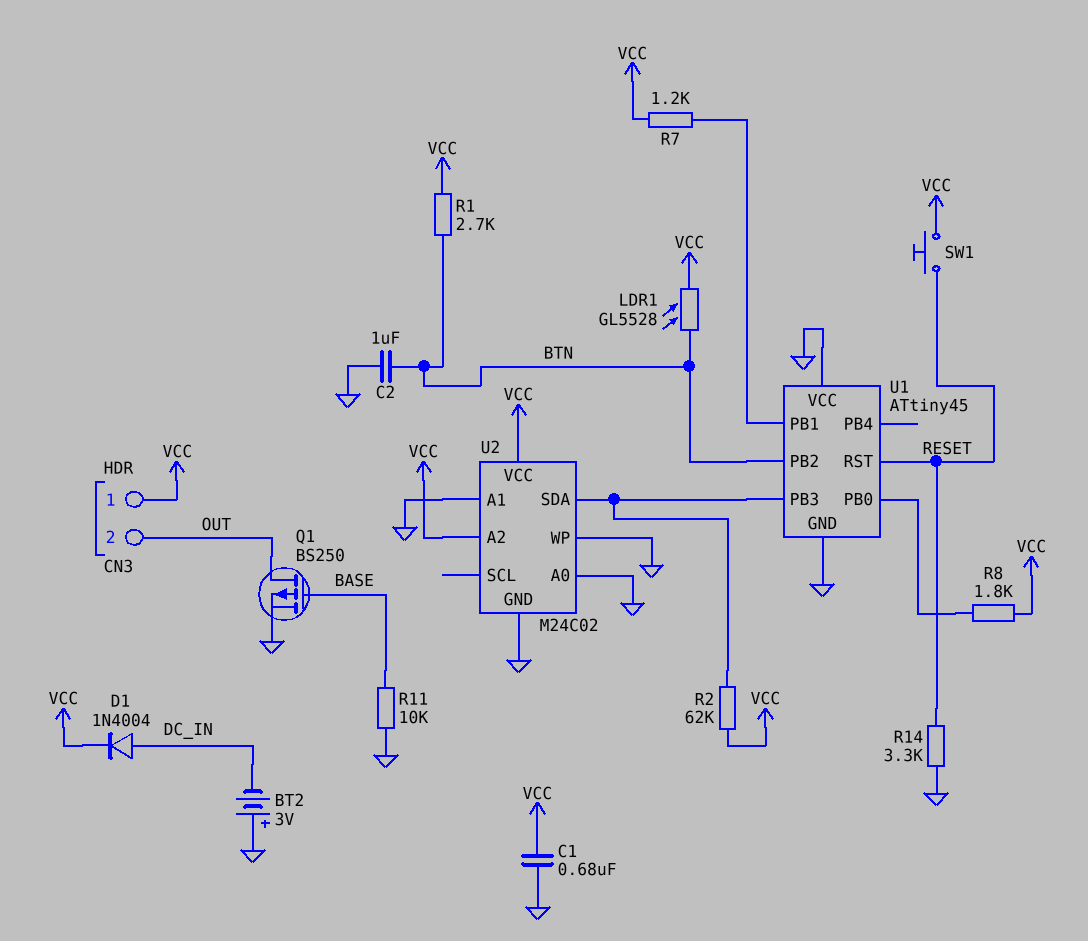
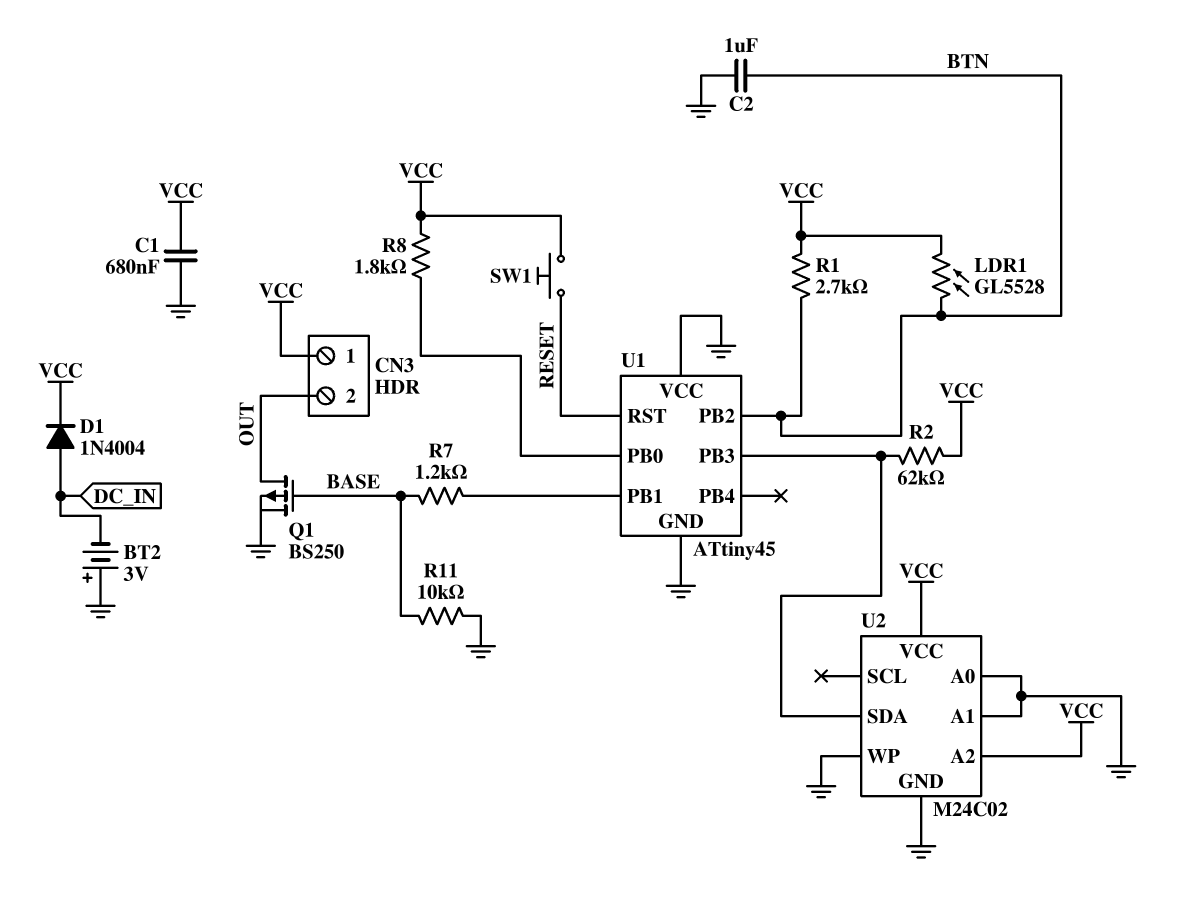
R7: 1.2k (U1/PB1, VCC) -> 1.2k (BASE, U1/PB1)
R14: 3.3k (GND, RESET) -> none

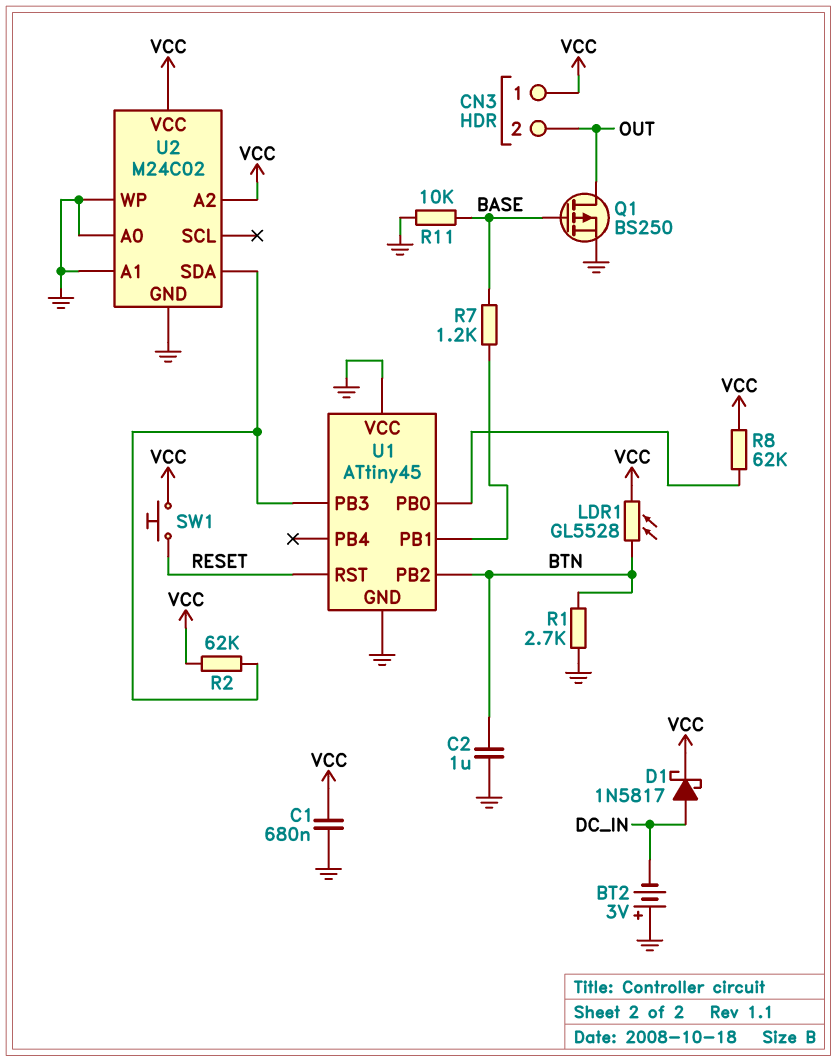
D1: diode 1N4004 (A DC_IN, K VCC) -> schottky 1N5817 (A DC_IN, K VCC)
R1: 2.7k (BTN, VCC) -> 2.7k (BTN, GND)
R8: 1.8k (U1/PB0, VCC) -> 62k (U1/PB0, VCC)

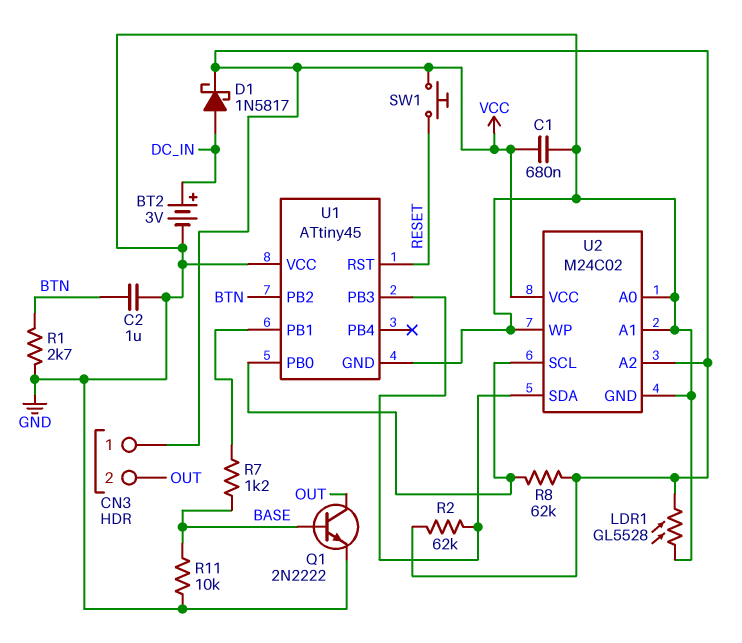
BT2: 3V (plus GND, minus DC_IN) -> 3V (plus DC_IN, minus GND)
LDR1: GL5528 (BTN, VCC) -> GL5528 (GND, VCC)
Q1: PMOS BS250 (G BASE, D OUT, S GND) -> NPN 2N2222 (B BASE, C OUT, E GND)
U2 pin SCL: none -> U1/PB0

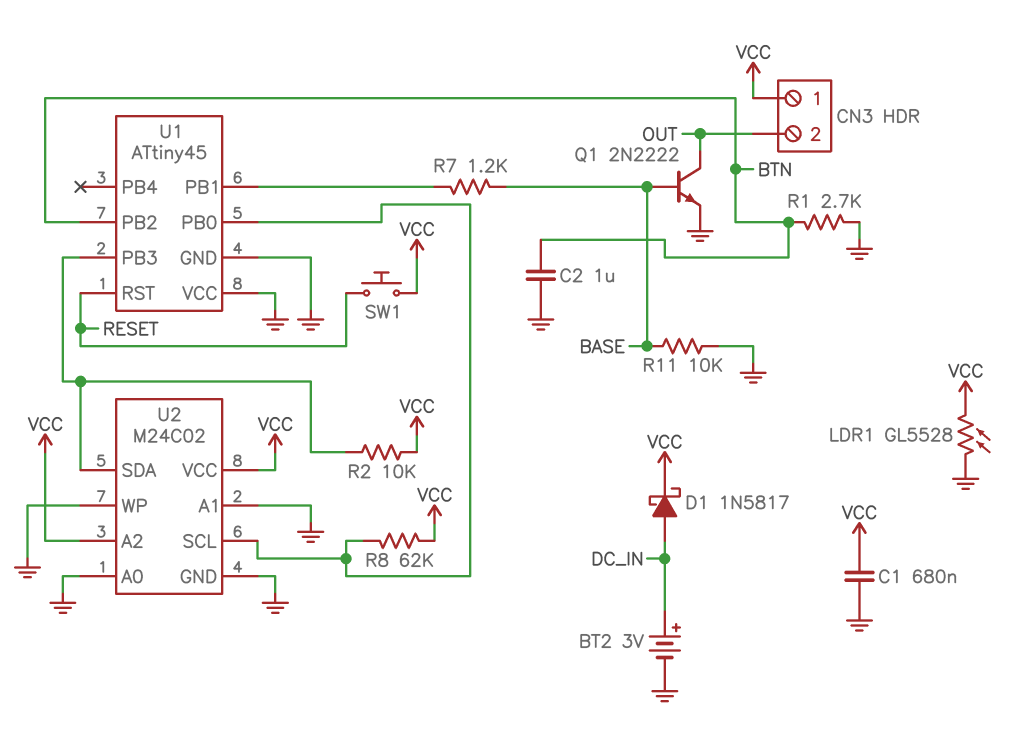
R2: 62k (U1/PB3, VCC) -> 10k (U1/PB3, VCC)

